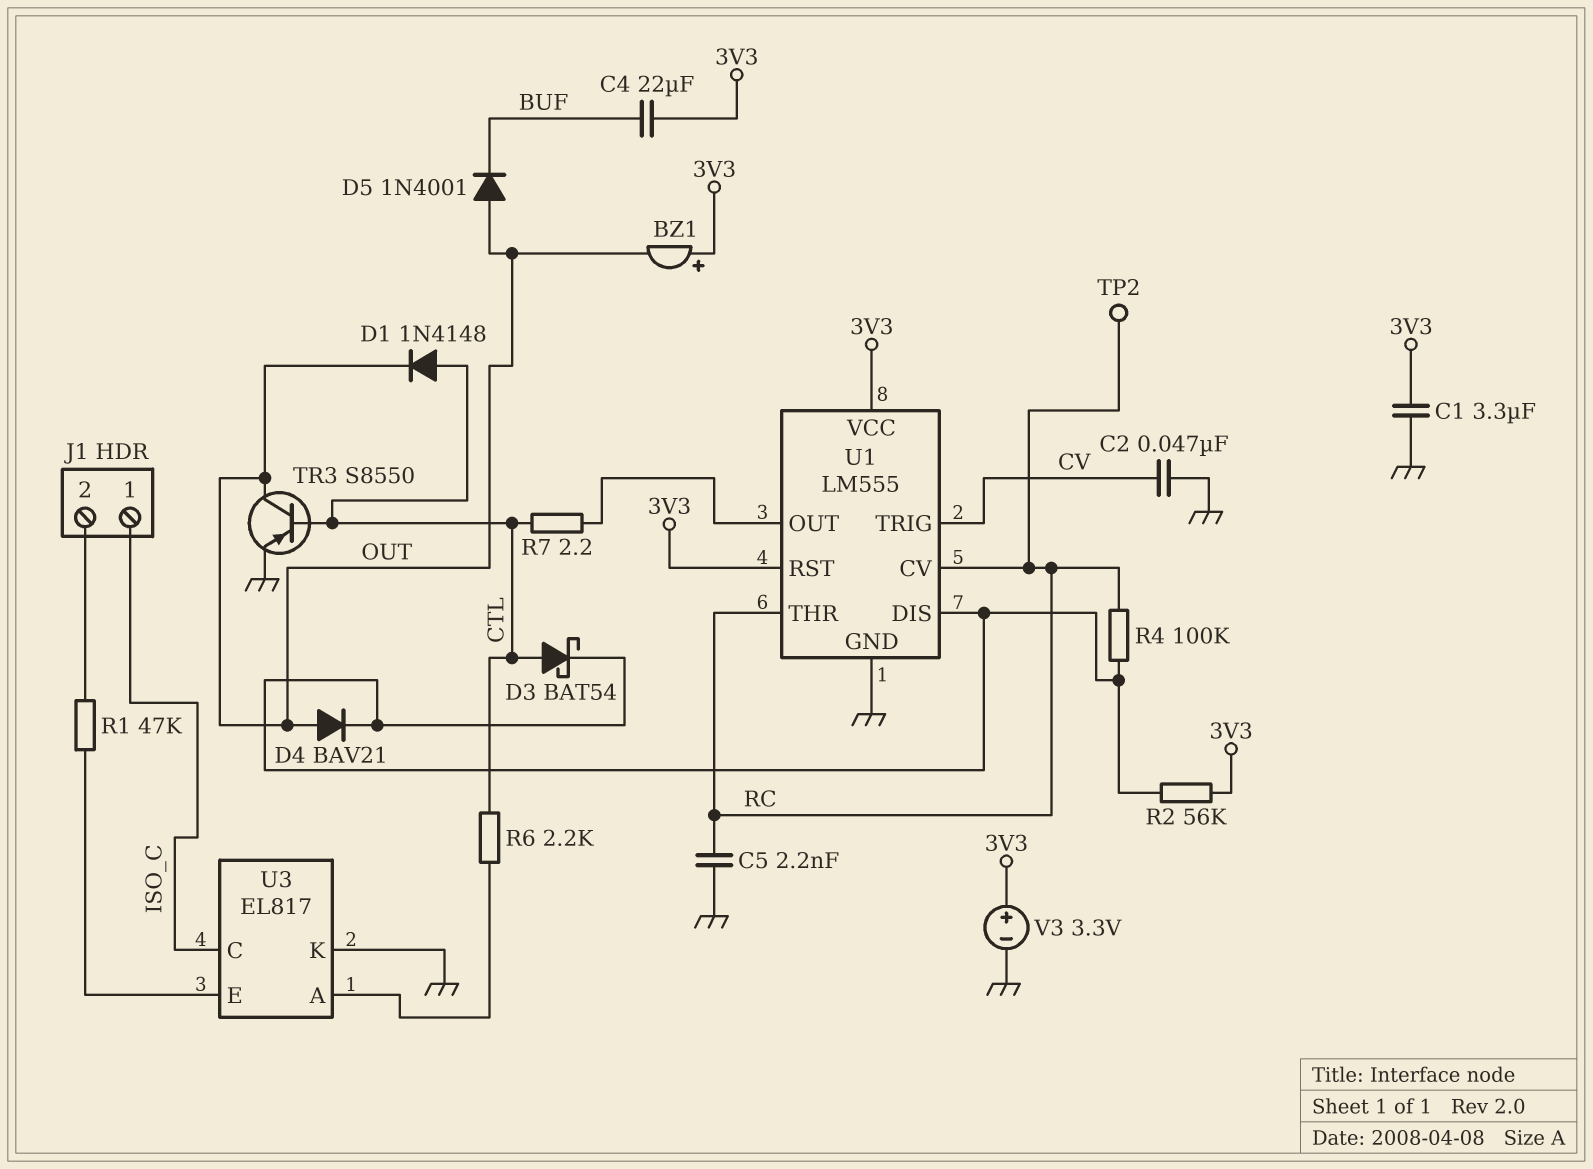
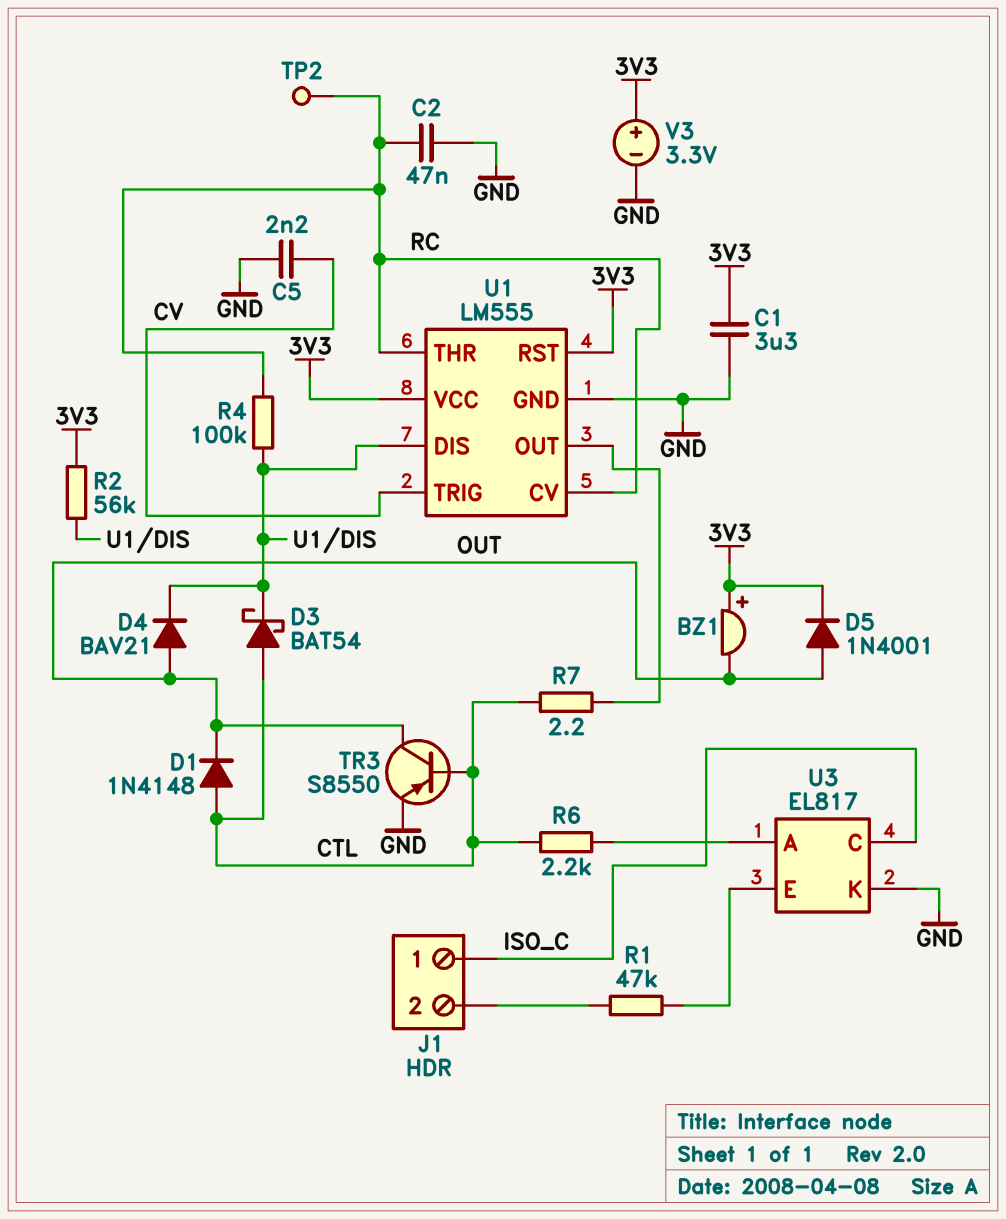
C2: 47nF (CV, GND) -> 47nF (GND, RC)
C4: 22uF (3V3, BUF) -> none
C5: 2.2nF (GND, RC) -> 2.2nF (CV, GND)
D5: diode 1N4001 (A OUT, K BUF) -> diode 1N4001 (A OUT, K 3V3)

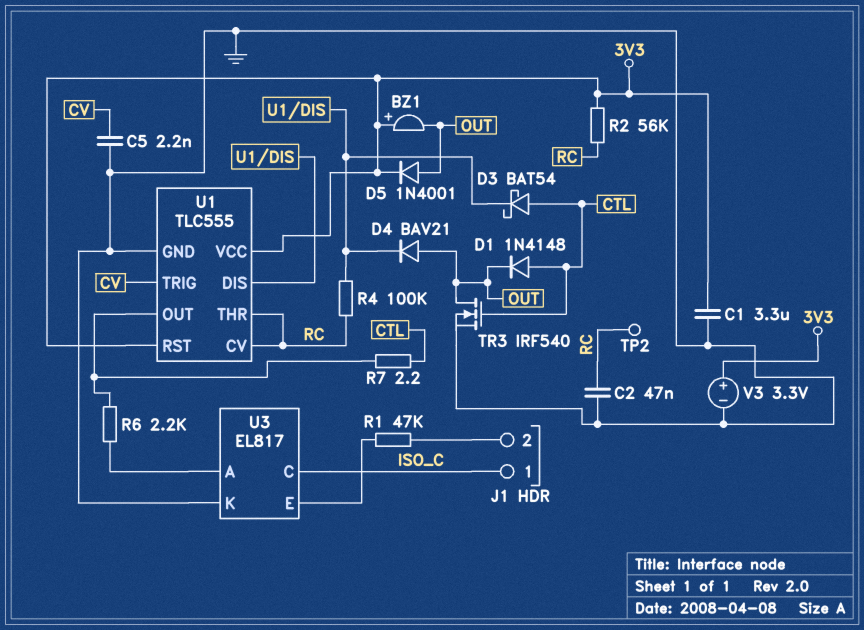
R2: 56k (3V3, U1/DIS) -> 56k (3V3, RC)
R6: 2.2k (CTL, U3/A) -> 2.2k (U1/OUT, U3/A)
TR3: PNP S8550 (B CTL, C OUT, E GND) -> NMOS IRF540 (G CTL, D OUT, S GND)
U1: LM555 -> TLC555

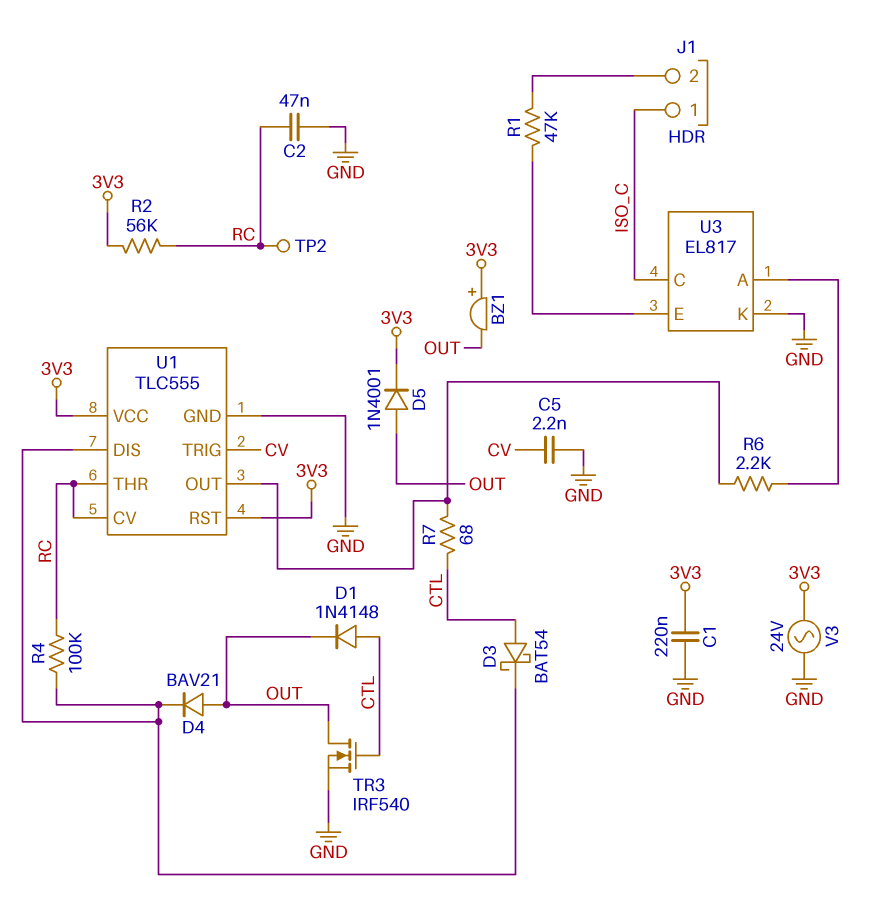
C1: 3.3uF (3V3, GND) -> 220nF (3V3, GND)
R7: 2.2 (CTL, U1/OUT) -> 68 (CTL, U1/OUT)
V3: 3.3V (plus 3V3, minus GND) -> AC 24V (3V3, GND)

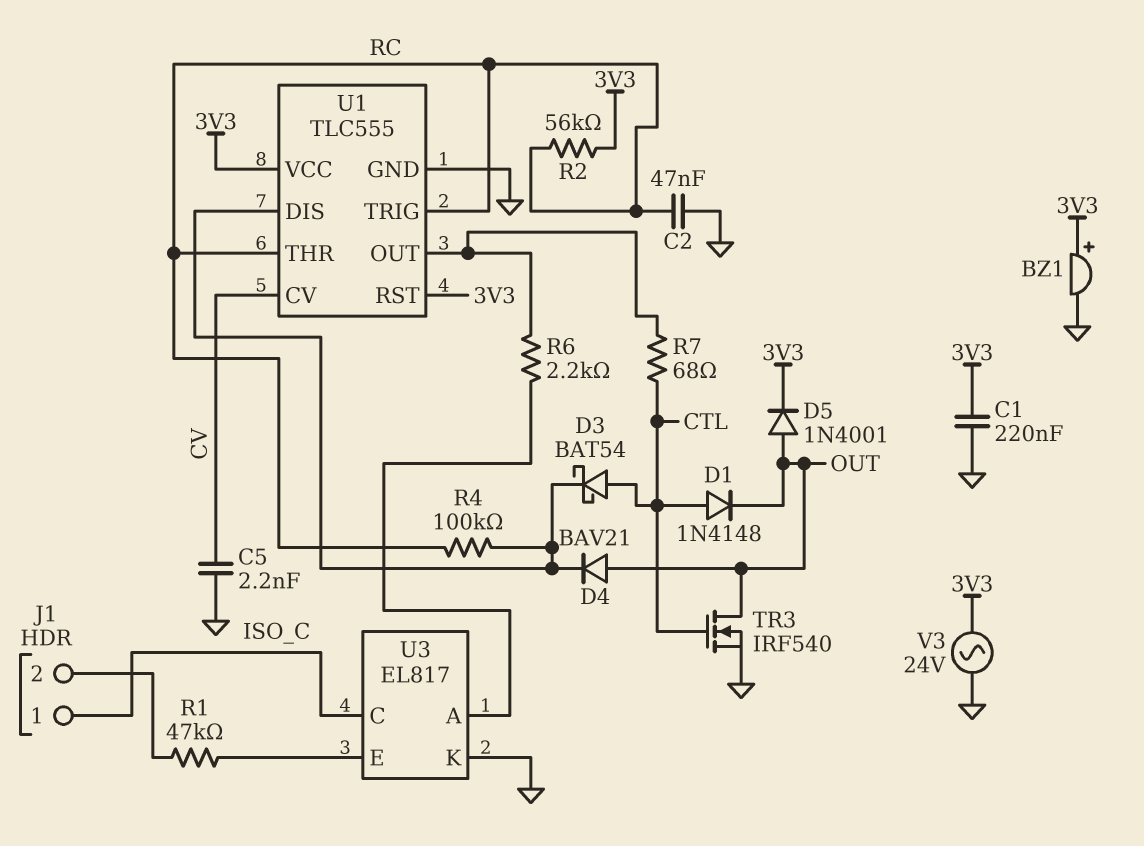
BZ1: buzzer (plus 3V3, minus OUT) -> buzzer (plus 3V3, minus GND)
TP2: test point (RC) -> none
U1 pin CV: RC -> CV
U1 pin TRIG: CV -> RC

